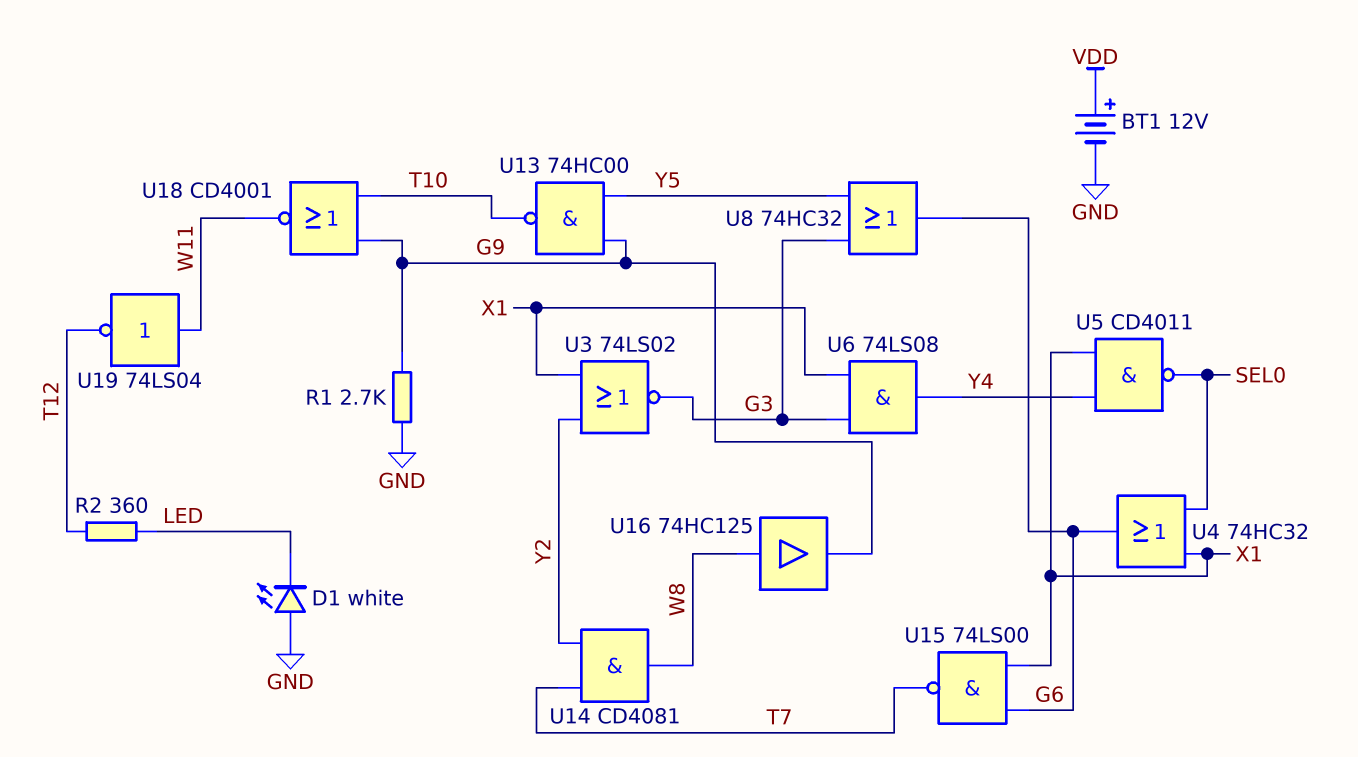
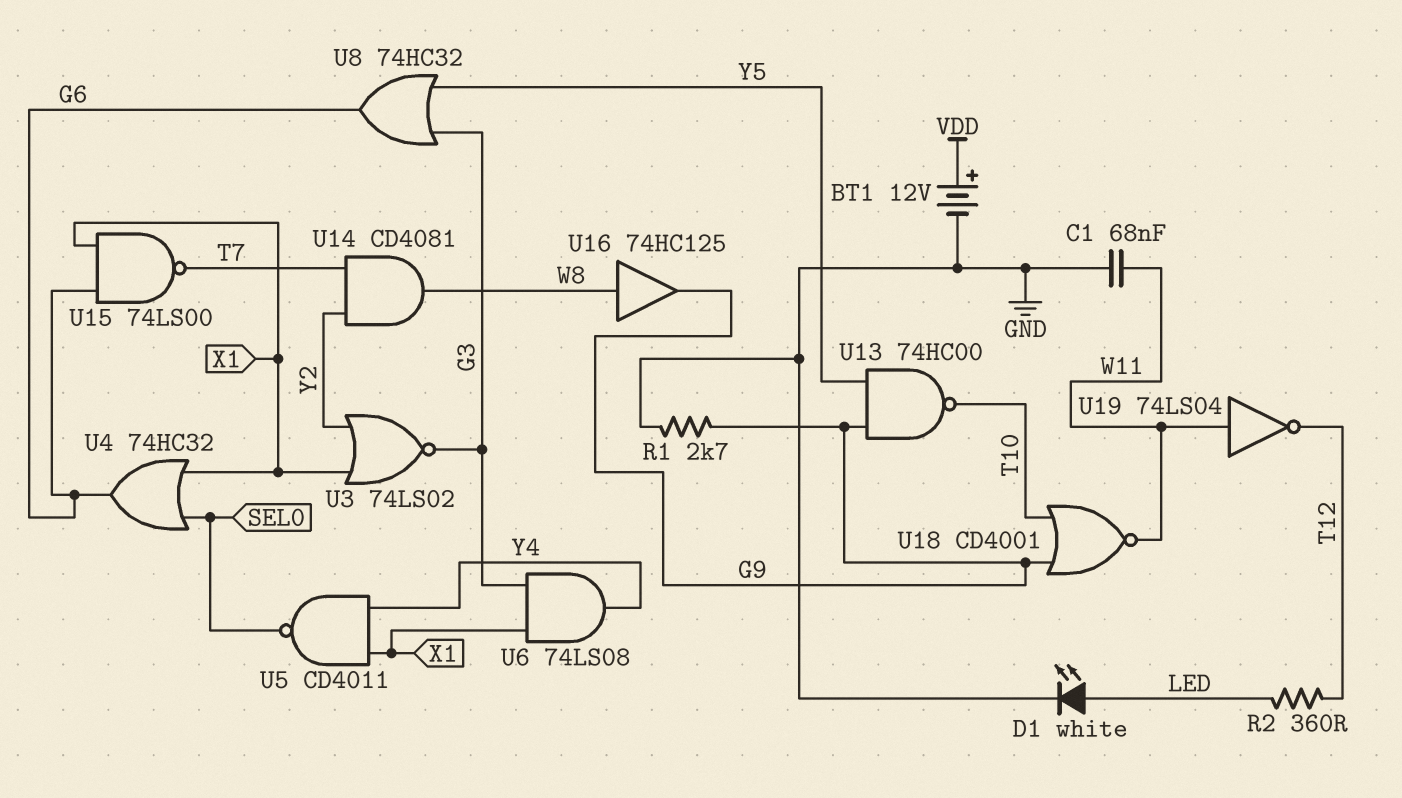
C1: none -> 68nF (GND, W11)
D1: LED white (A GND, K LED) -> LED white (A LED, K GND)

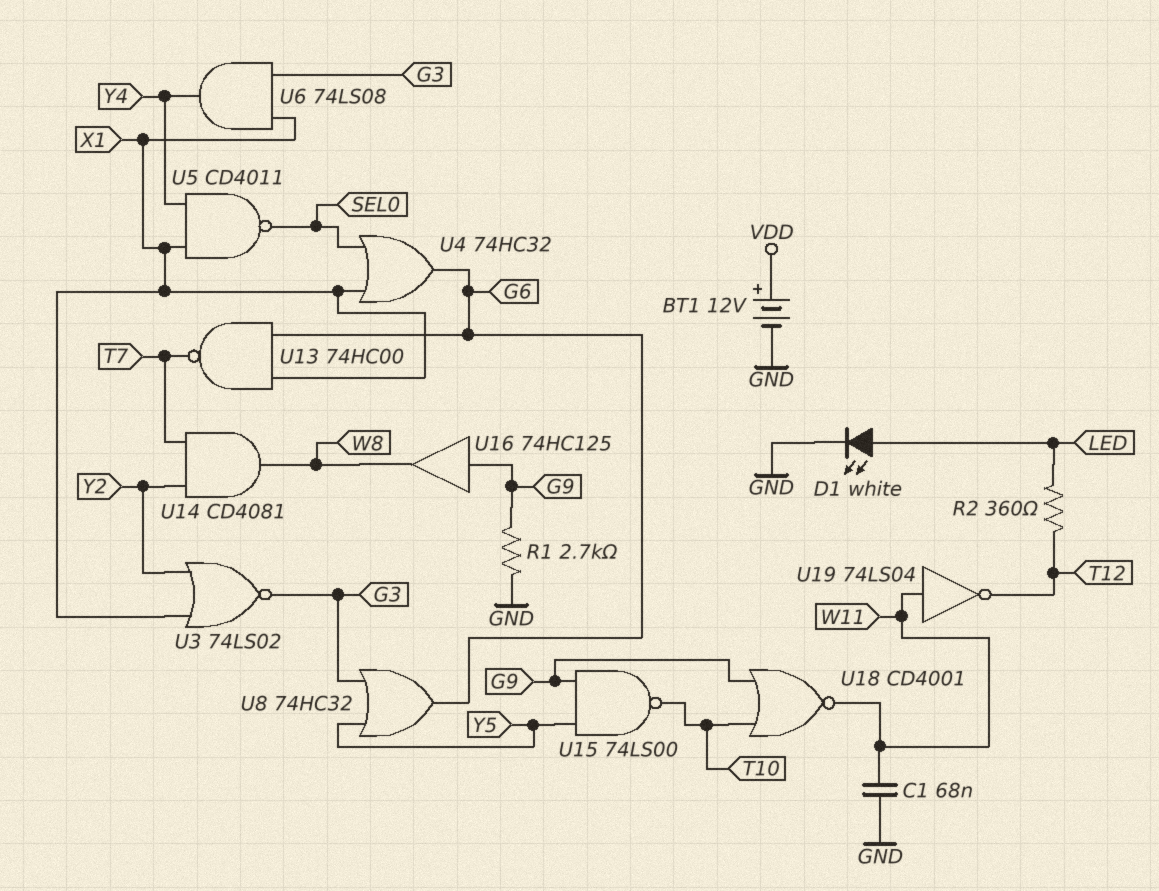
U13: NAND 74HC00 (in G9, in Y5, out T10) -> NAND 74HC00 (in G6, in X1, out T7)
U15: NAND 74LS00 (in G6, in X1, out T7) -> NAND 74LS00 (in G9, in Y5, out T10)
U16: buffer 74HC125 (in W8, out G9) -> buffer 74HC125 (in G9, out W8)

